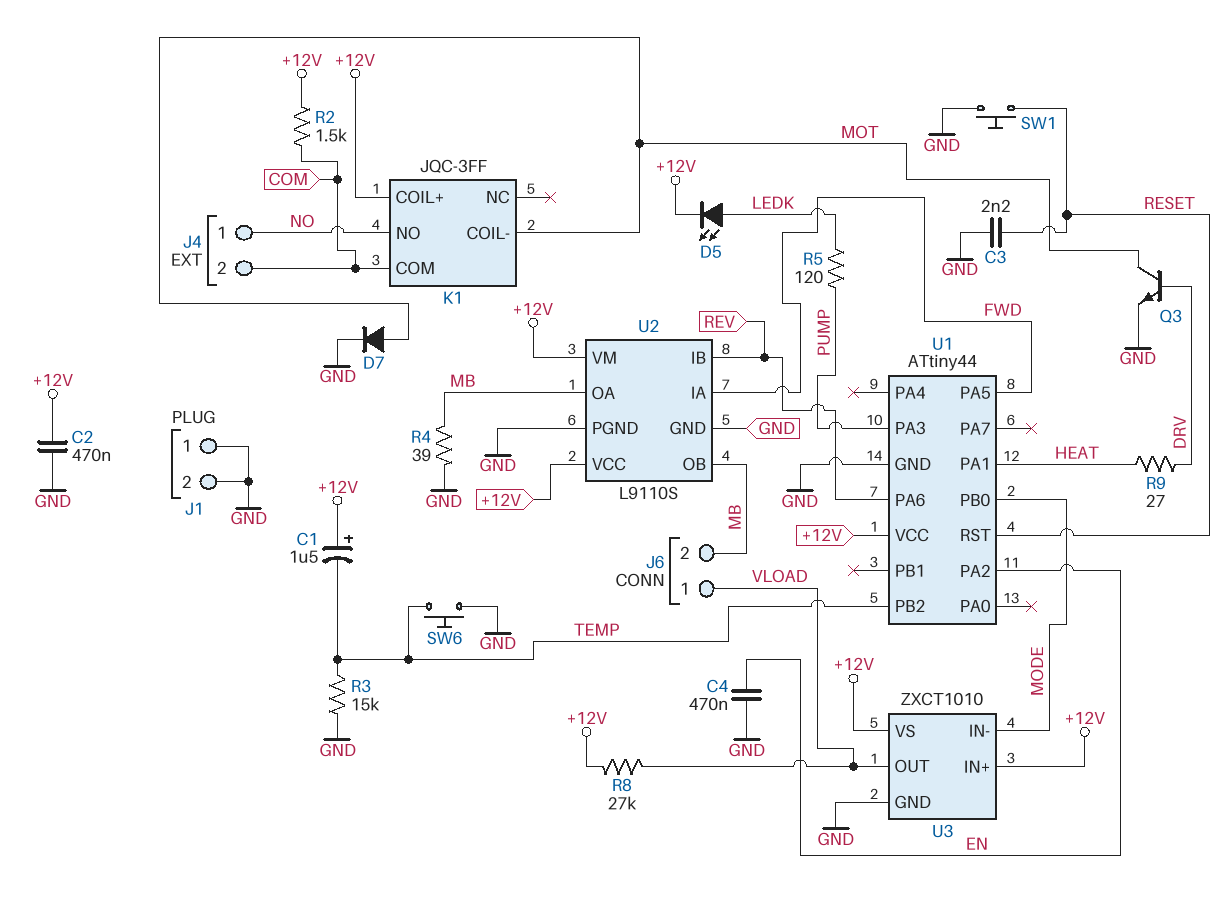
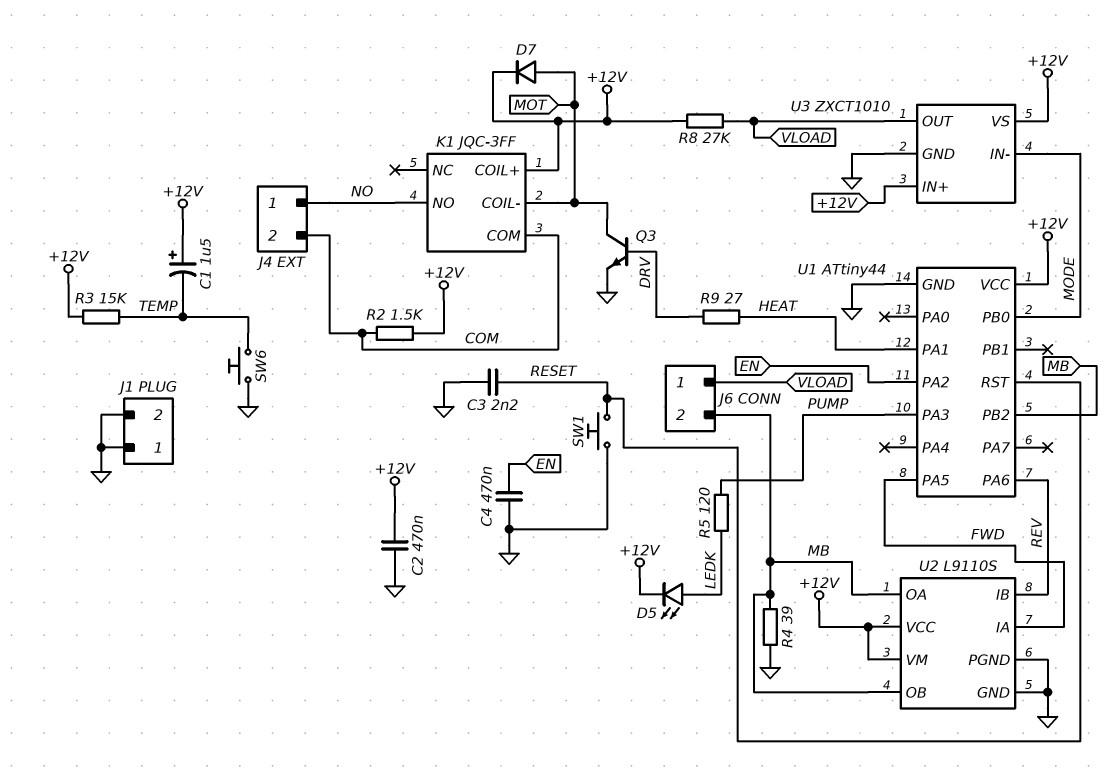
D7: diode (A MOT, K GND) -> diode (A MOT, K +12V)
R3: 15k (GND, TEMP) -> 15k (+12V, TEMP)
U1 pin PB2: TEMP -> MB

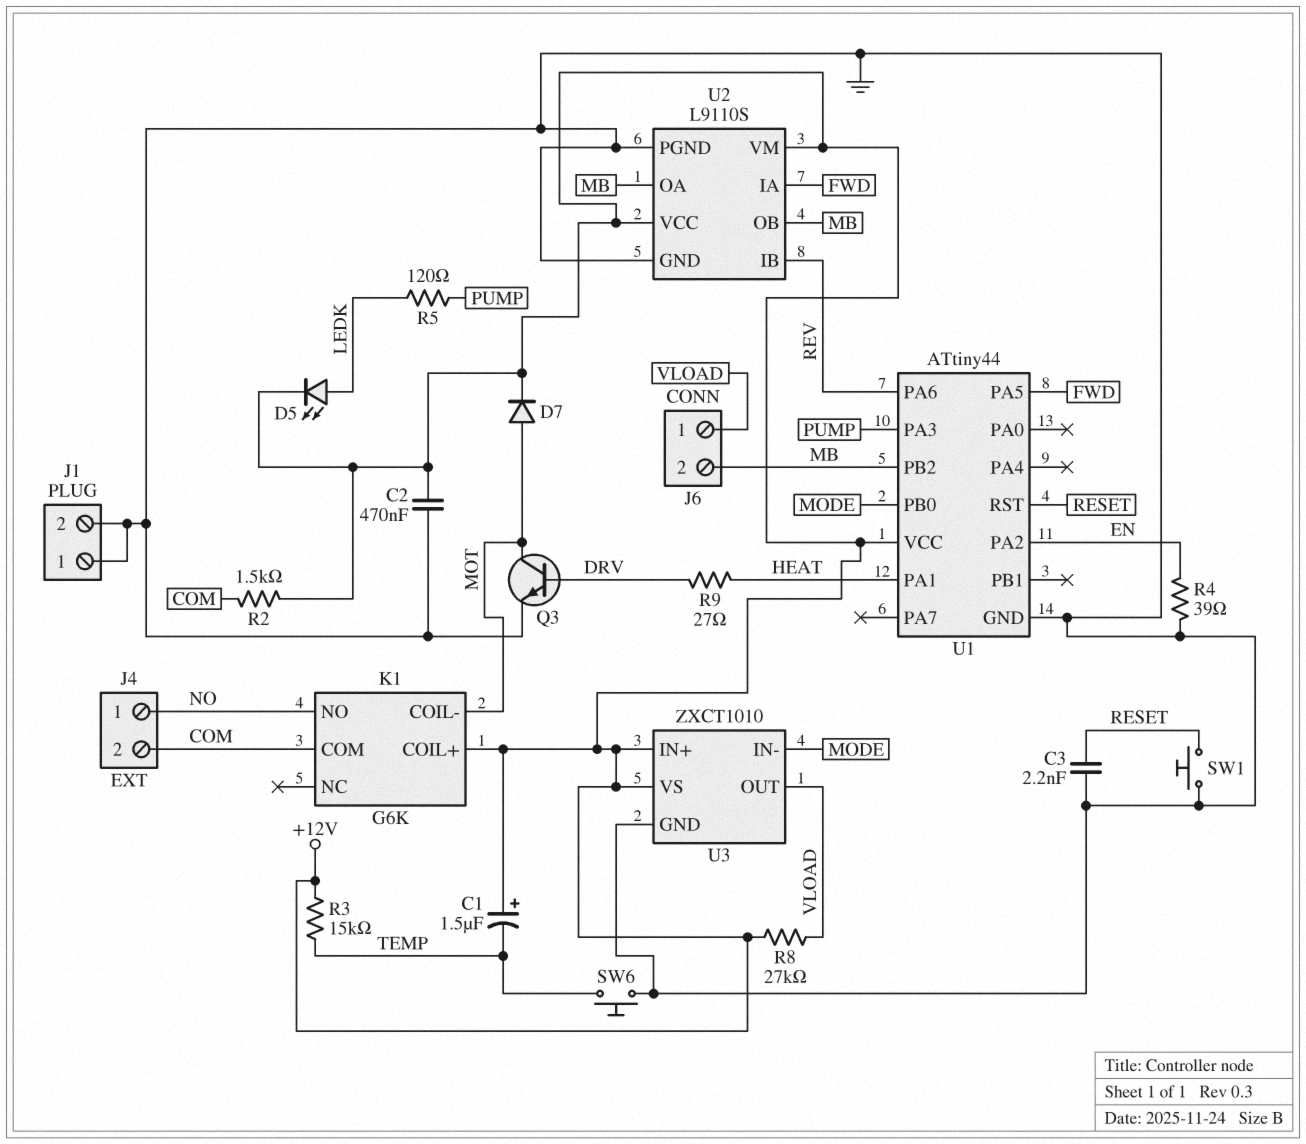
C4: 470nF (EN, GND) -> none
K1: JQC-3FF -> G6K
R4: 39 (GND, MB) -> 39 (EN, GND)

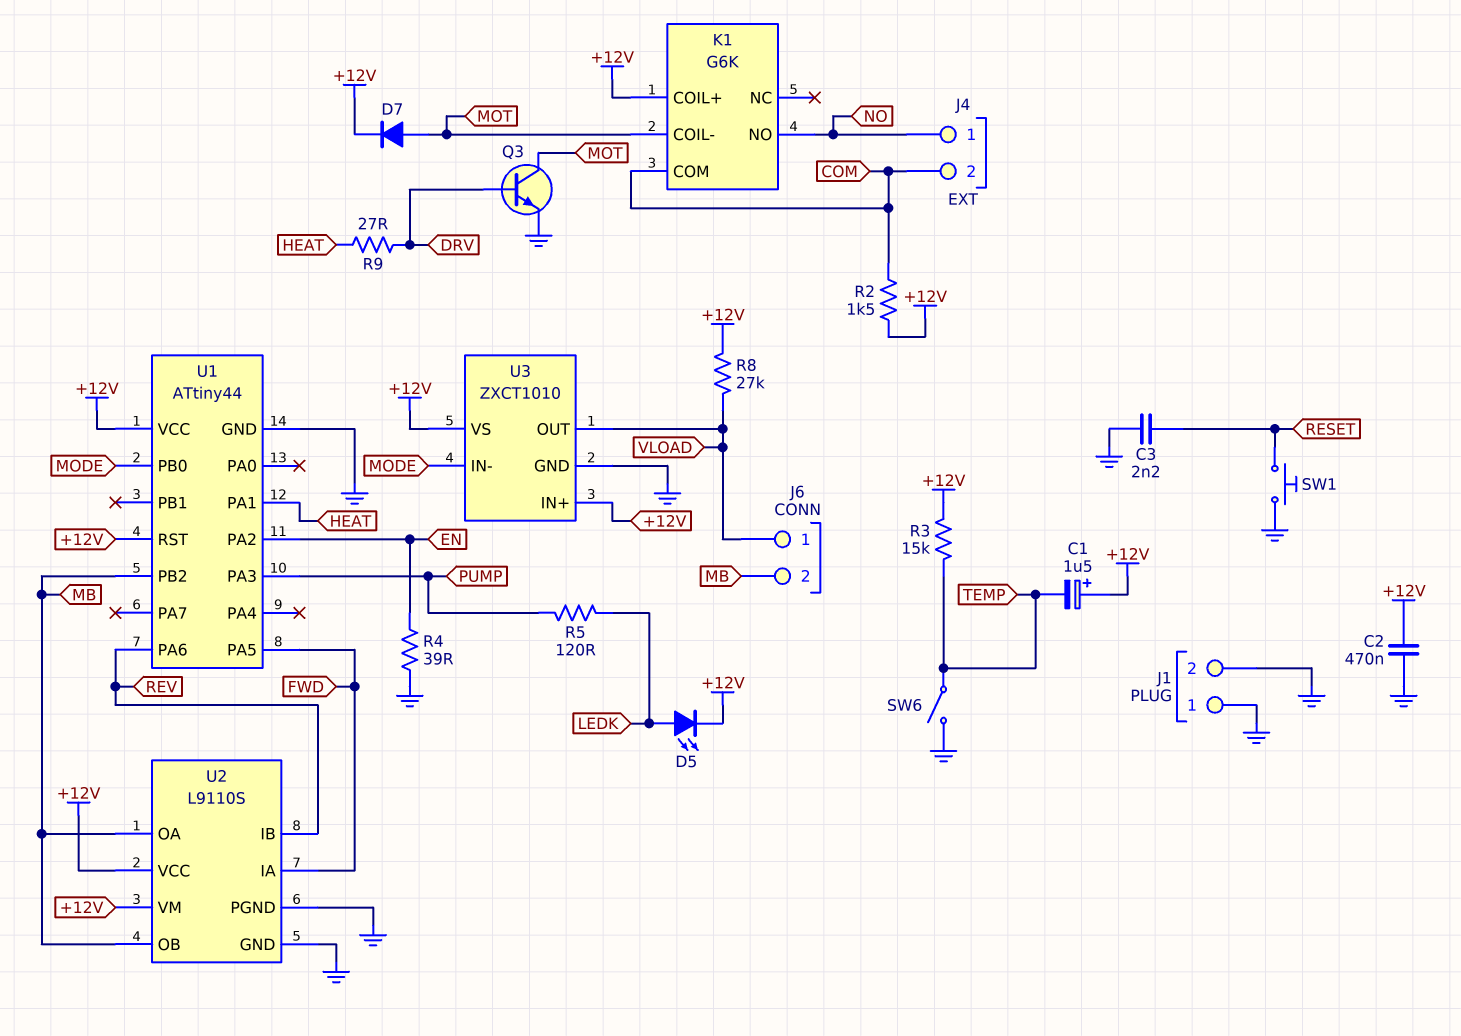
SW6: button (GND, TEMP) -> switch (GND, TEMP)
U1 pin RST: RESET -> +12V

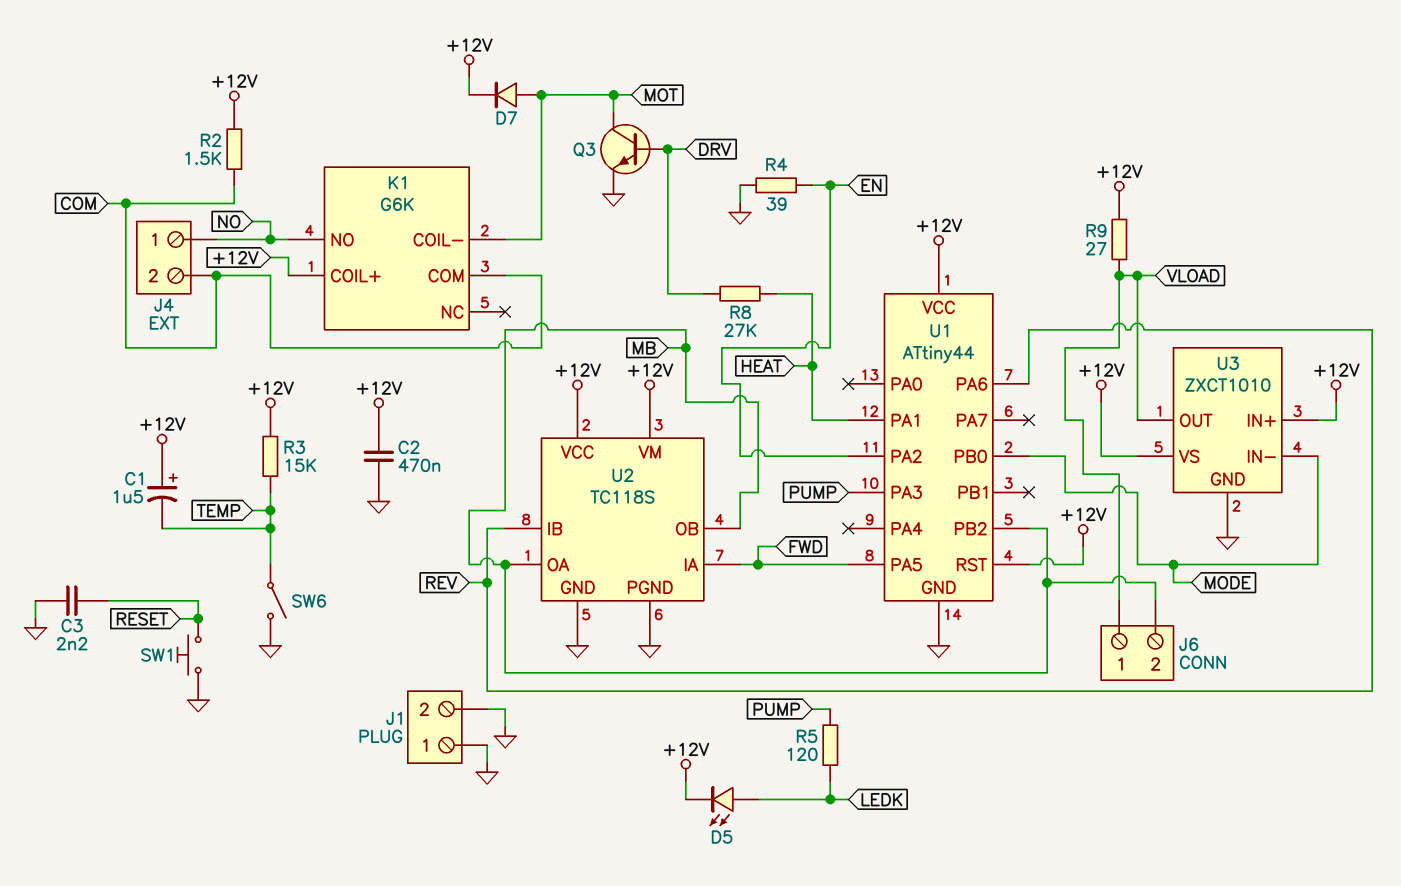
R8: 27k (+12V, VLOAD) -> 27k (DRV, HEAT)
R9: 27 (DRV, HEAT) -> 27 (+12V, VLOAD)
U2: L9110S -> TC118S

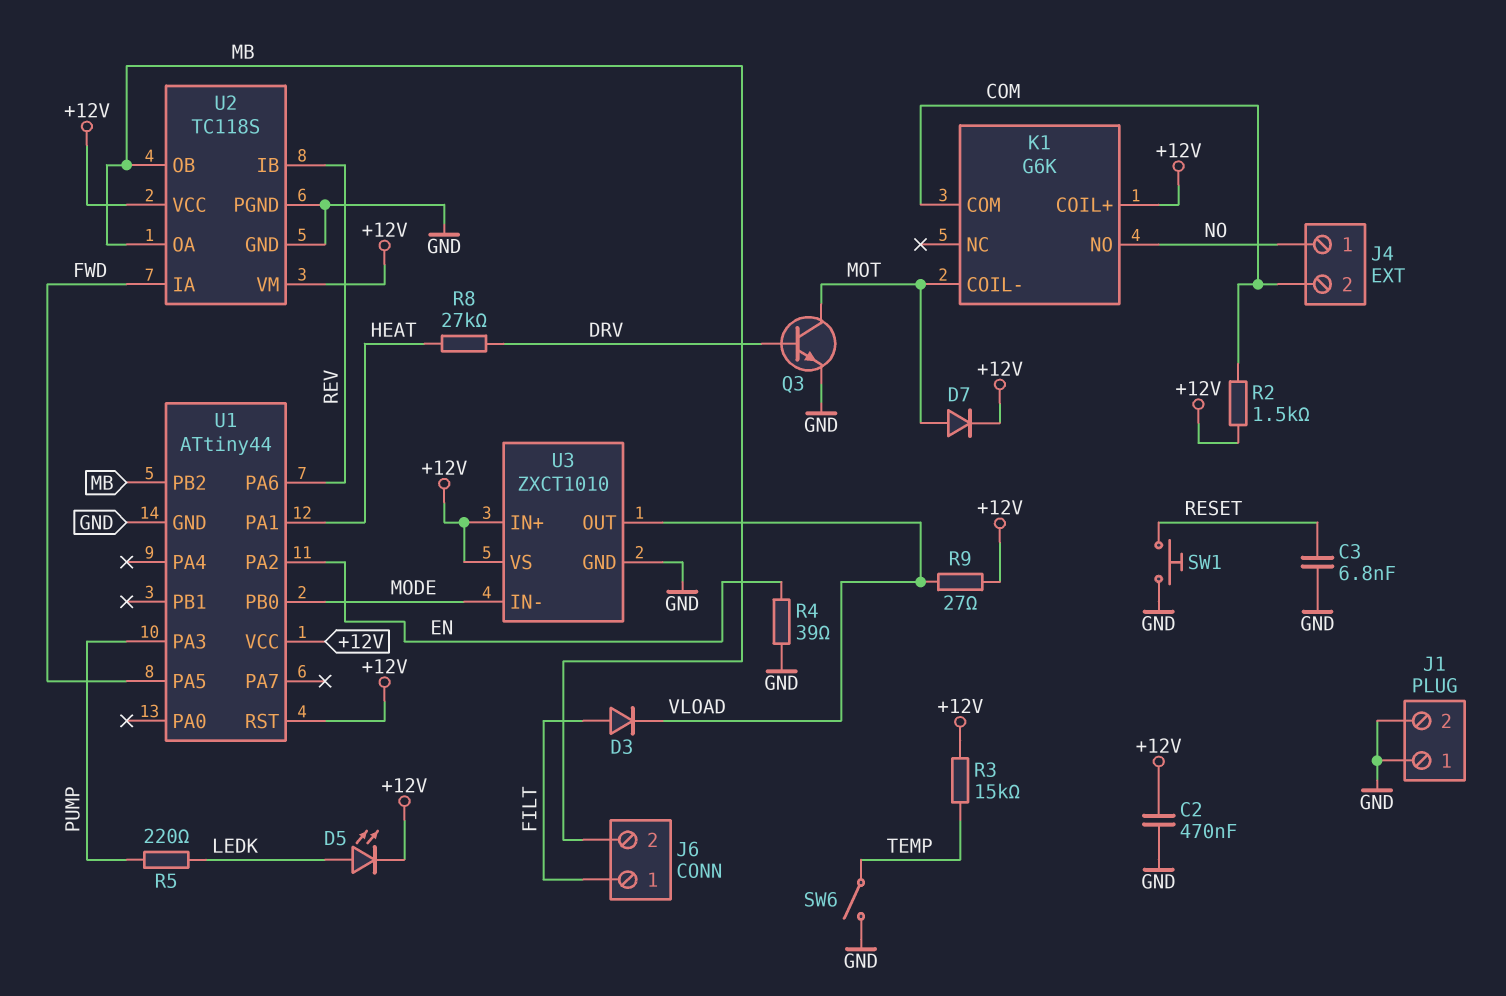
C1: 1.5uF (plus +12V, minus TEMP) -> none
C3: 2.2nF (GND, RESET) -> 6.8nF (GND, RESET)
D3: none -> diode (A FILT, K VLOAD)
J6 pin 1: VLOAD -> FILT
R5: 120 (LEDK, PUMP) -> 220 (LEDK, PUMP)

